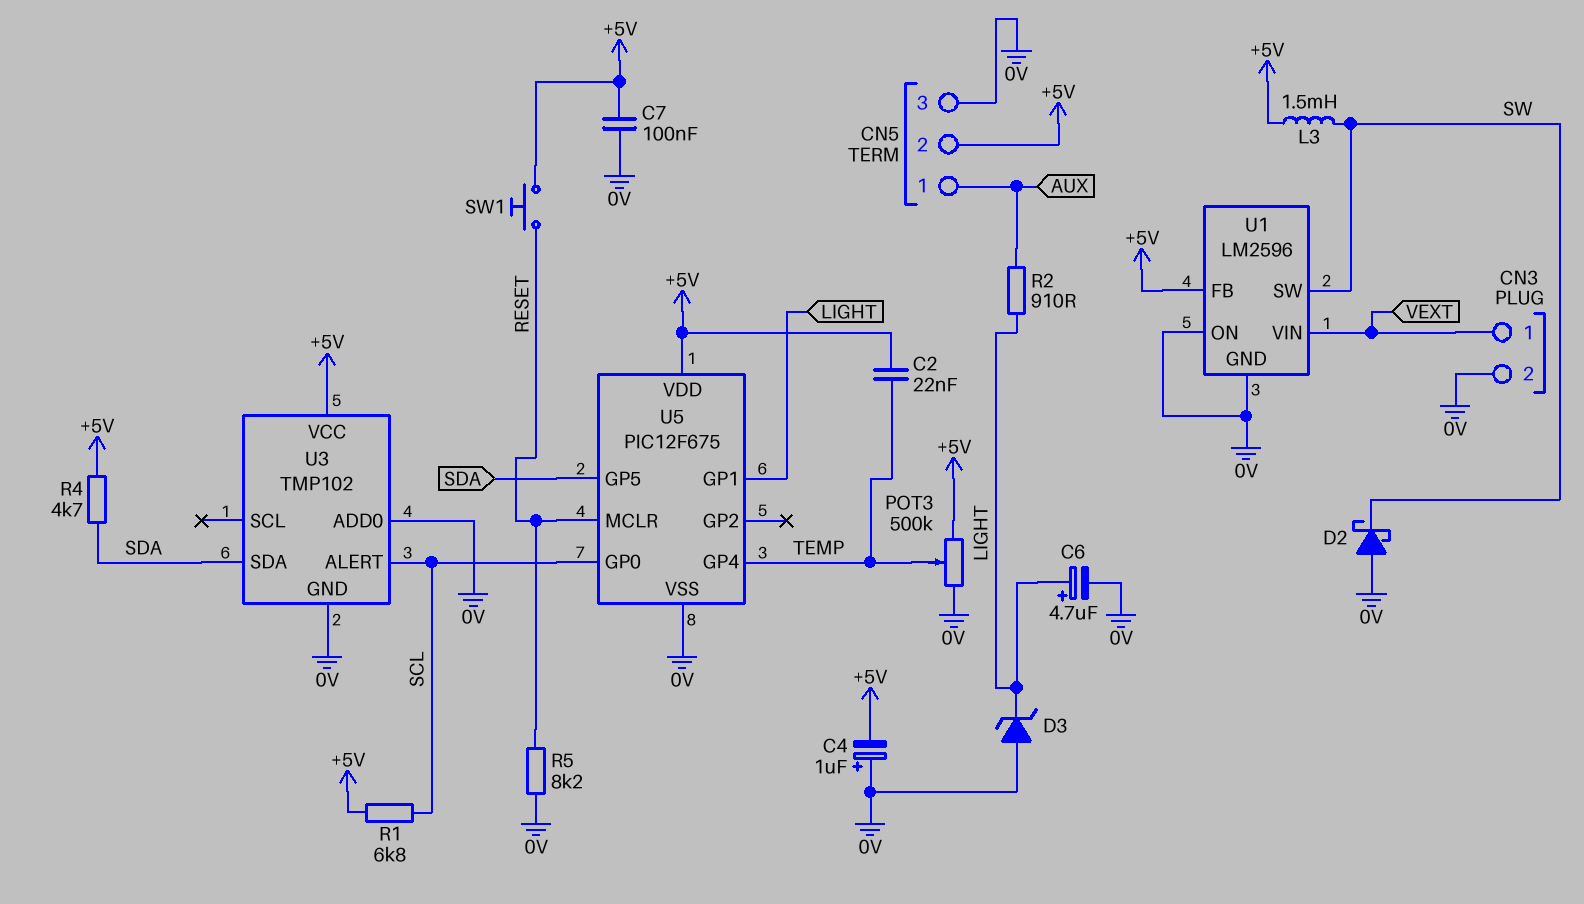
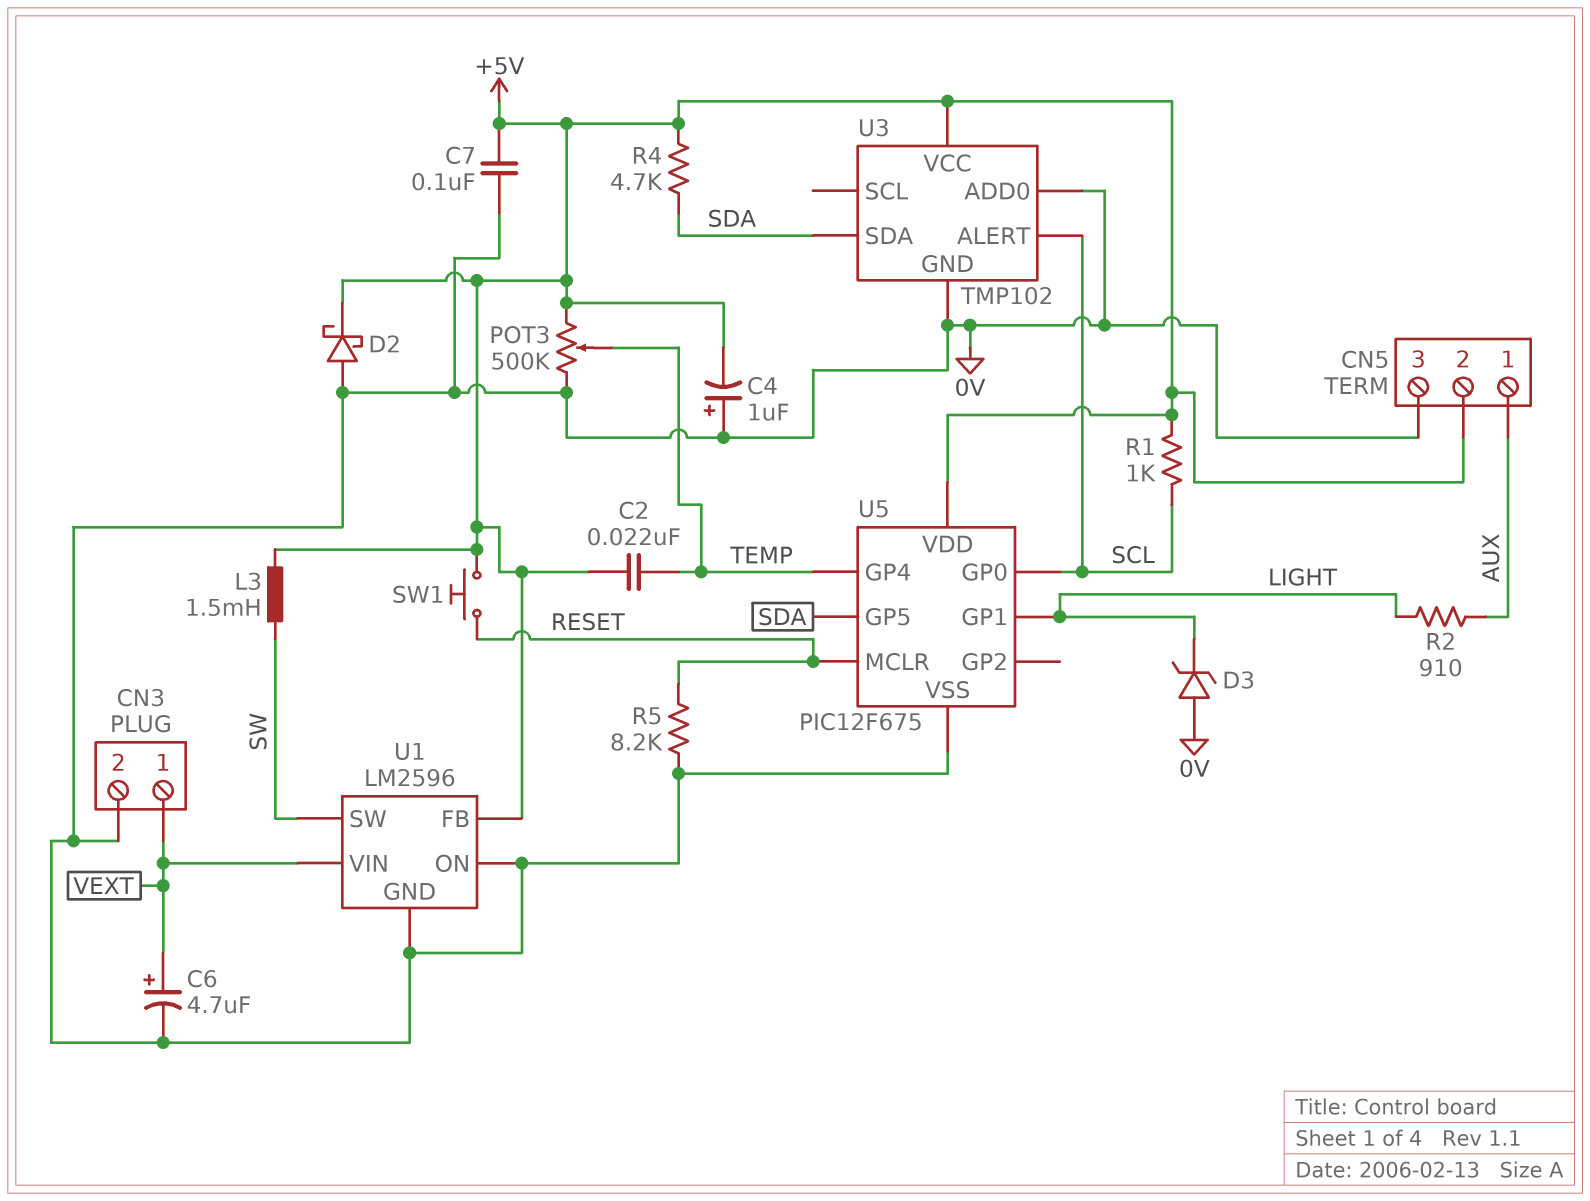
C6: 4.7uF (plus LIGHT, minus 0V) -> 4.7uF (plus VEXT, minus 0V)
D2: schottky (A 0V, K SW) -> schottky (A 0V, K +5V)
R1: 6.8k (+5V, SCL) -> 1k (+5V, SCL)

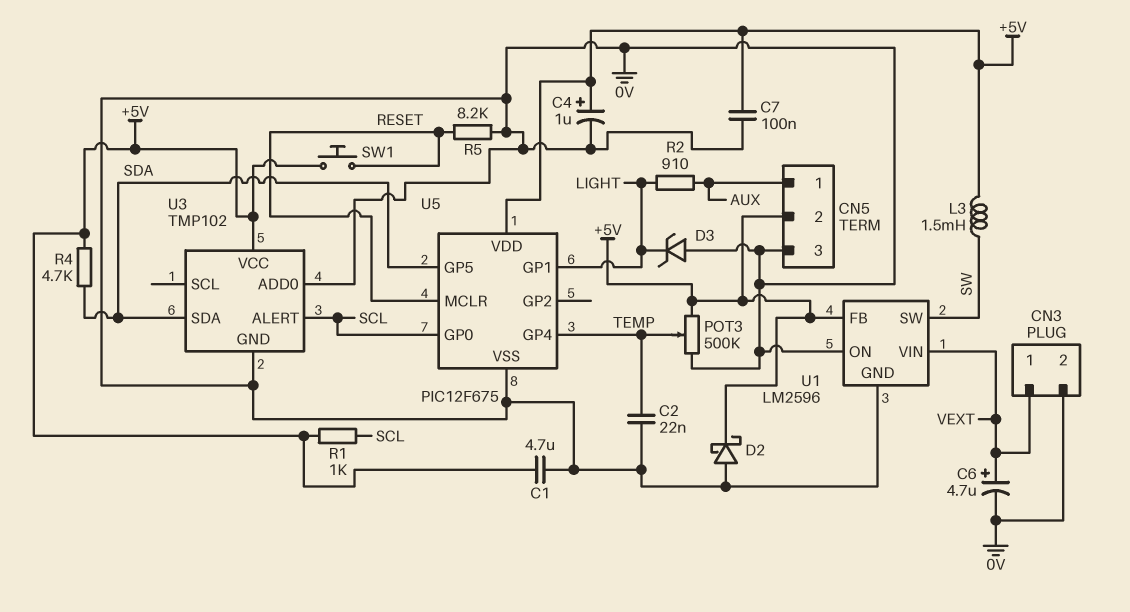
C1: none -> 4.7uF (+5V, 0V)
C2: 22nF (+5V, TEMP) -> 22nF (0V, TEMP)
C4: 1uF (plus 0V, minus +5V) -> 1uF (plus +5V, minus 0V)

